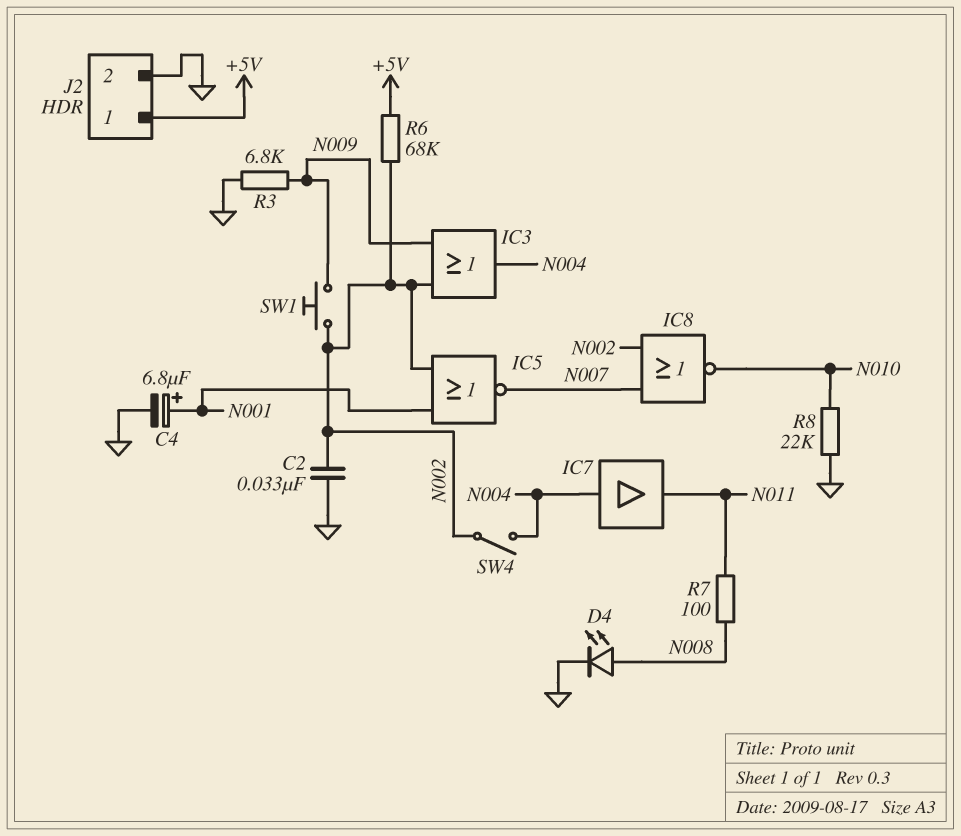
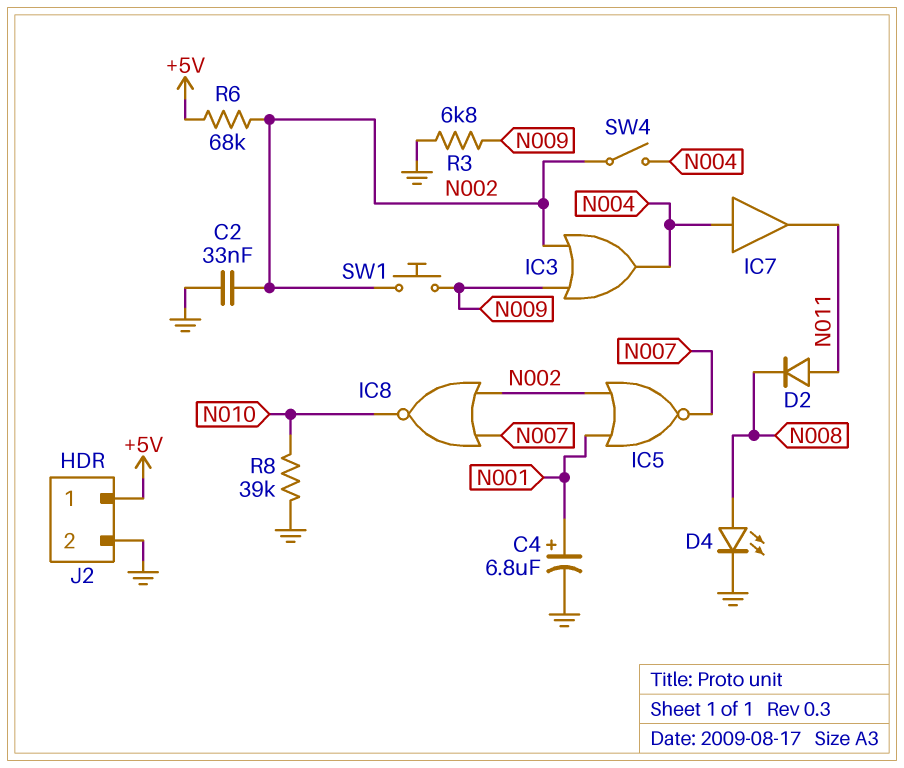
D2: none -> diode (A N011, K N008)
R7: 100 (N008, N011) -> none
R8: 22k (GND, N010) -> 39k (GND, N010)

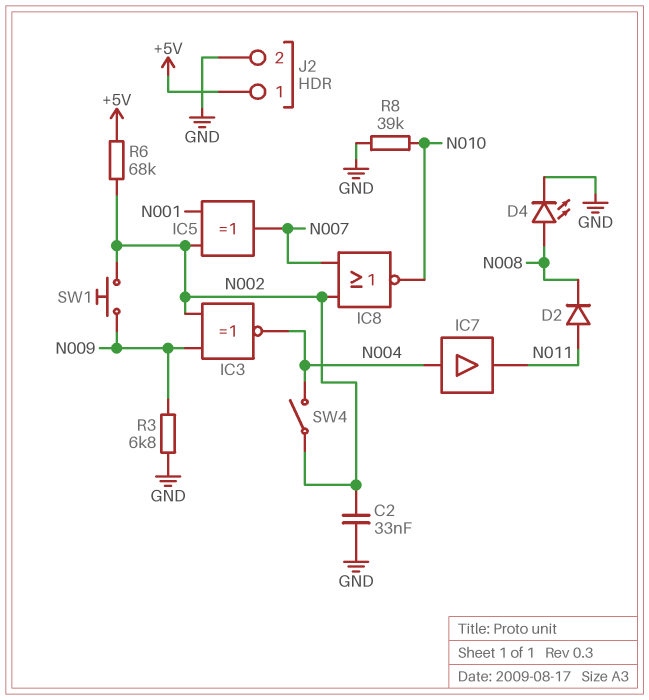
C4: 6.8uF (plus N001, minus GND) -> none
IC3: OR (in N002, in N009, out N004) -> XNOR (in N002, in N009, out N004)
IC5: NOR (in N001, in N002, out N007) -> XOR (in N001, in N002, out N007)

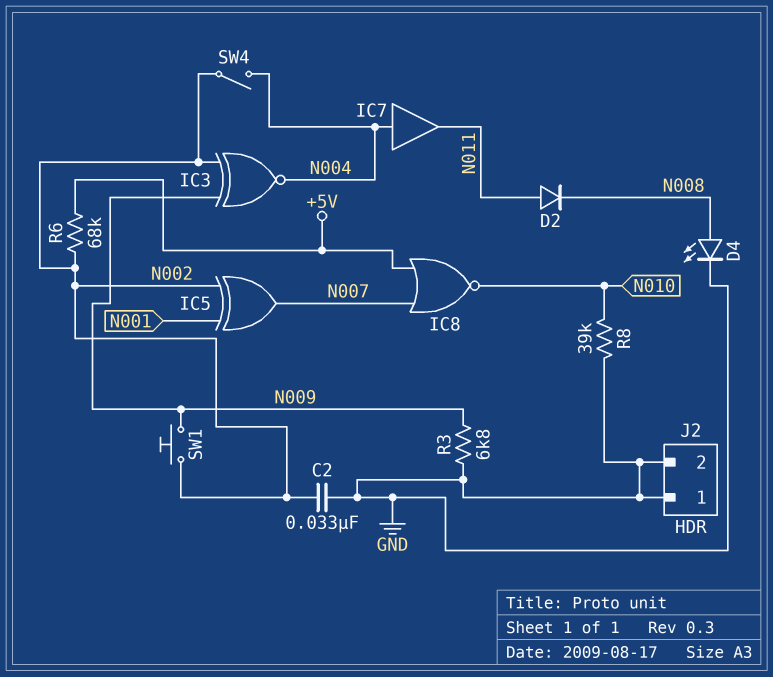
IC8: NOR (in N002, in N007, out N010) -> NOR (in +5V, in N007, out N010)
J2 pin 1: +5V -> GND

